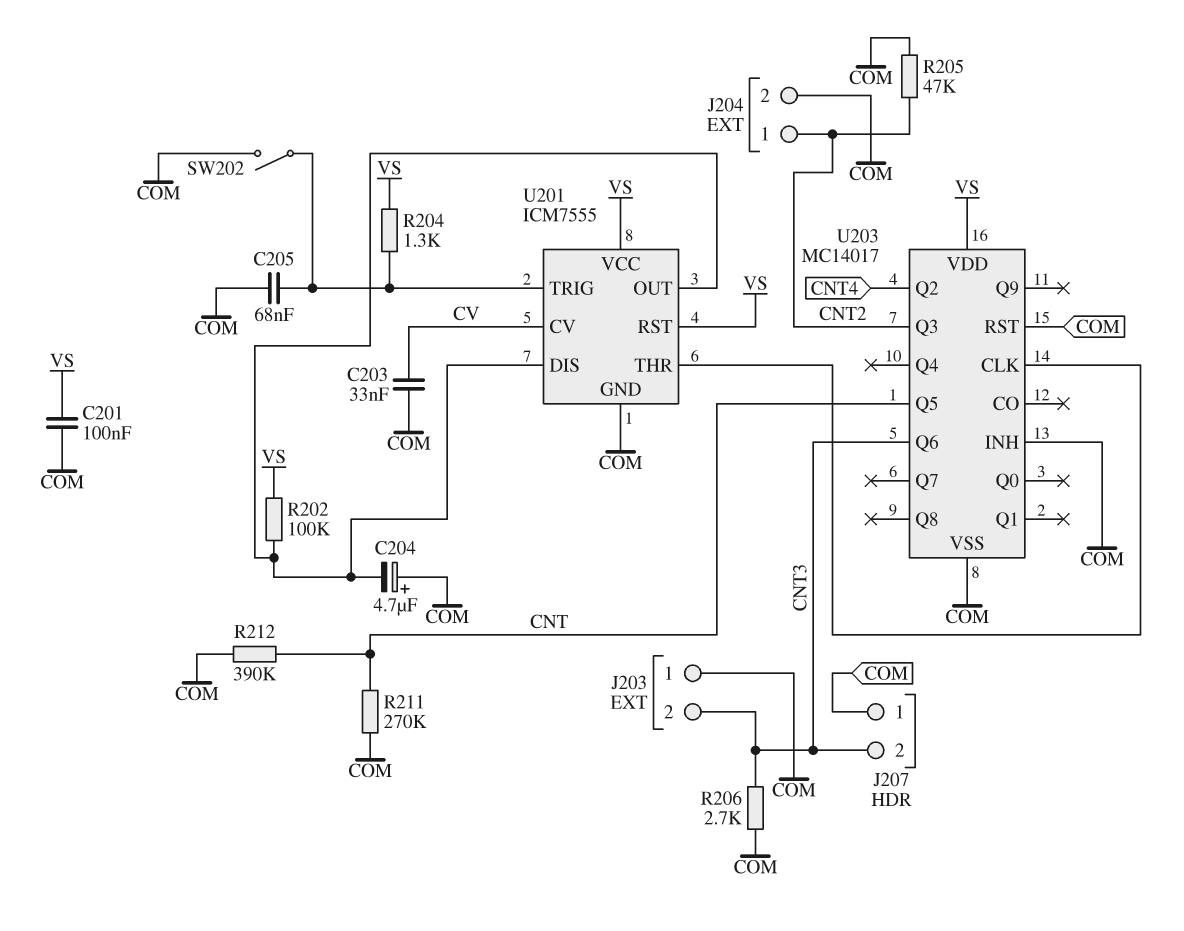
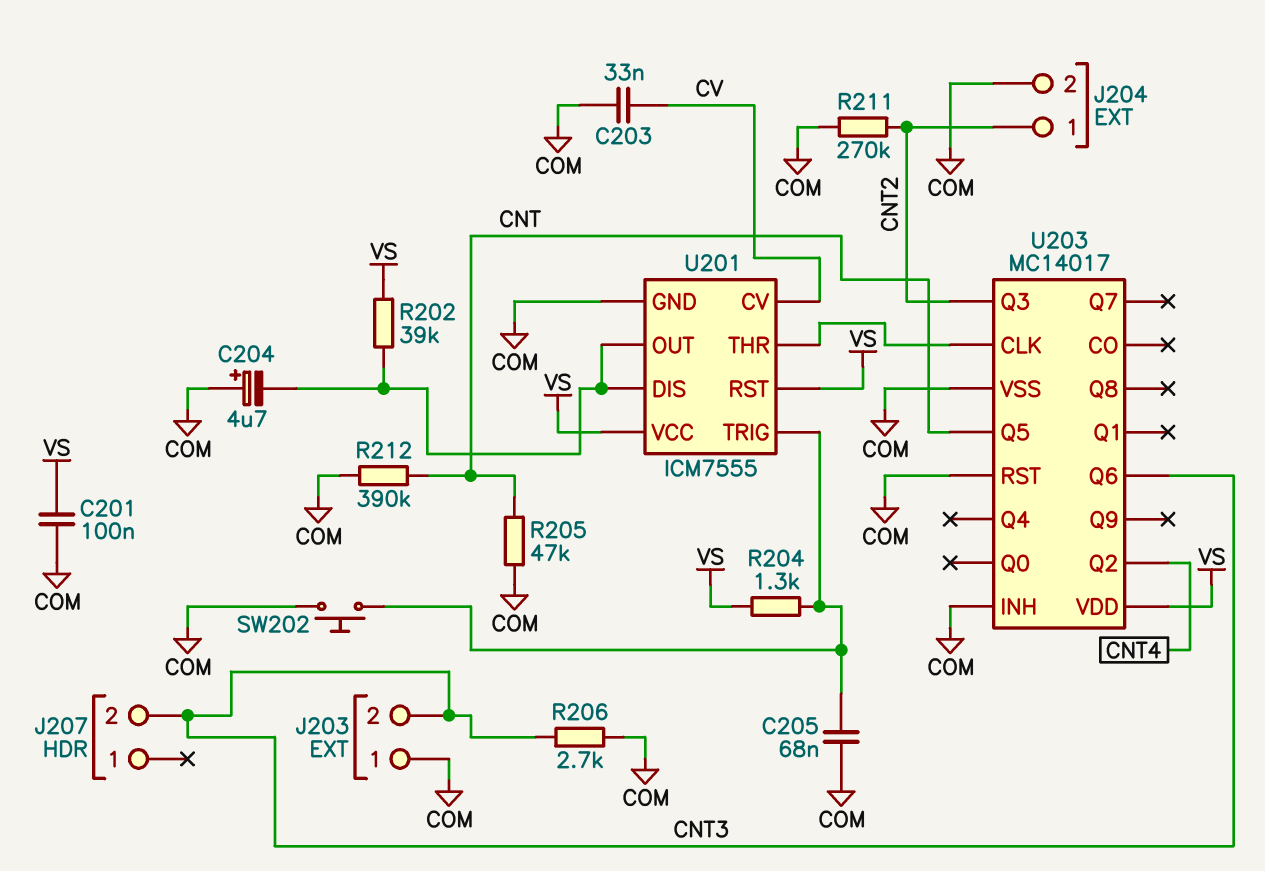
J207 pin 1: COM -> none
R202: 100k (U201/DIS, VS) -> 39k (U201/DIS, VS)
R205: 47k (CNT2, COM) -> 47k (CNT, COM)
R211: 270k (CNT, COM) -> 270k (CNT2, COM)
SW202: switch (COM, U201/TRIG) -> button (COM, U201/TRIG)

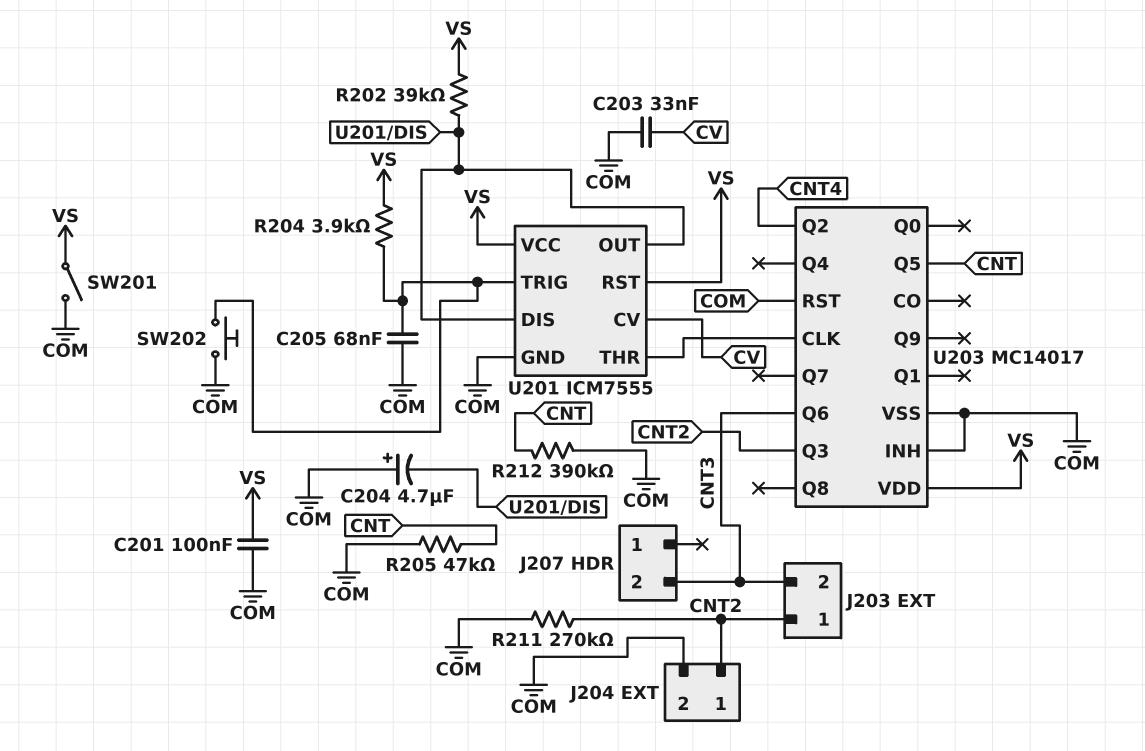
J203 pin 1: COM -> CNT2
R204: 1.3k (U201/TRIG, VS) -> 3.9k (U201/TRIG, VS)
R206: 2.7k (CNT3, COM) -> none
SW201: none -> switch (COM, VS)

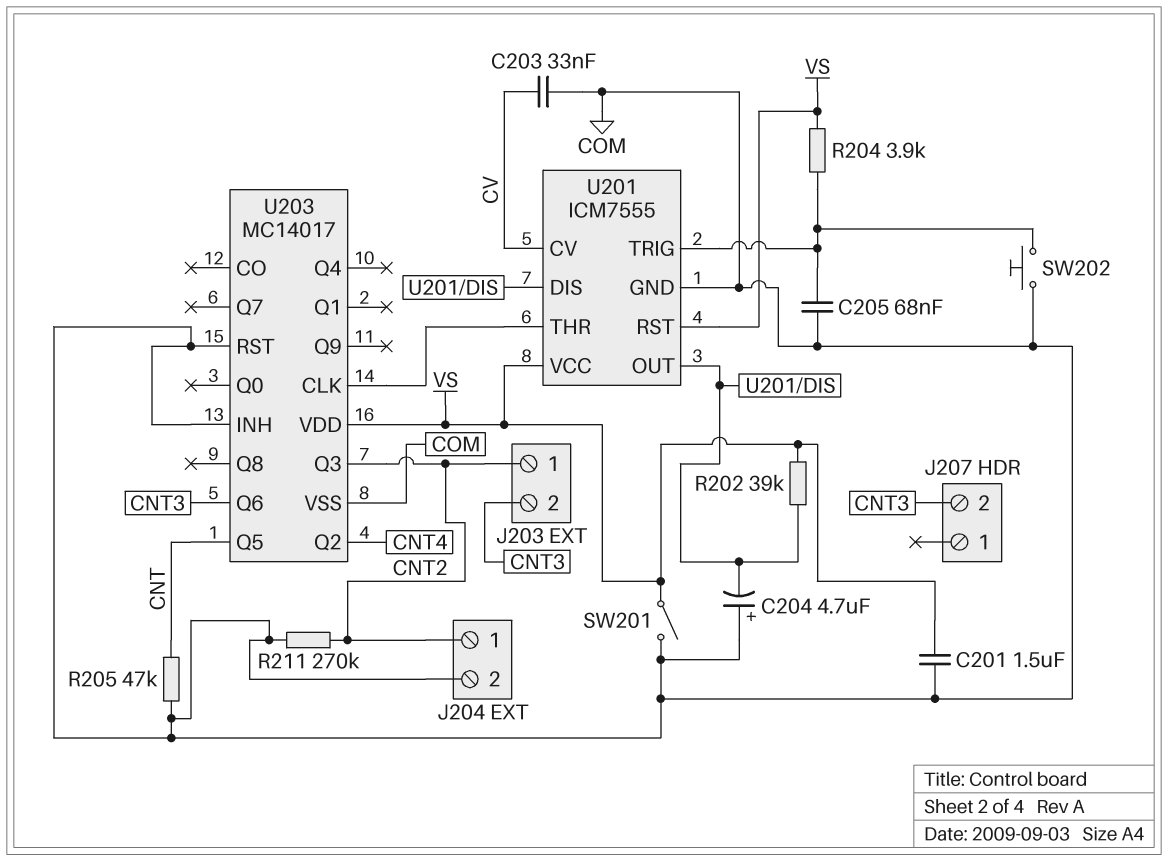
C201: 100nF (COM, VS) -> 1.5uF (COM, VS)
R212: 390k (CNT, COM) -> none

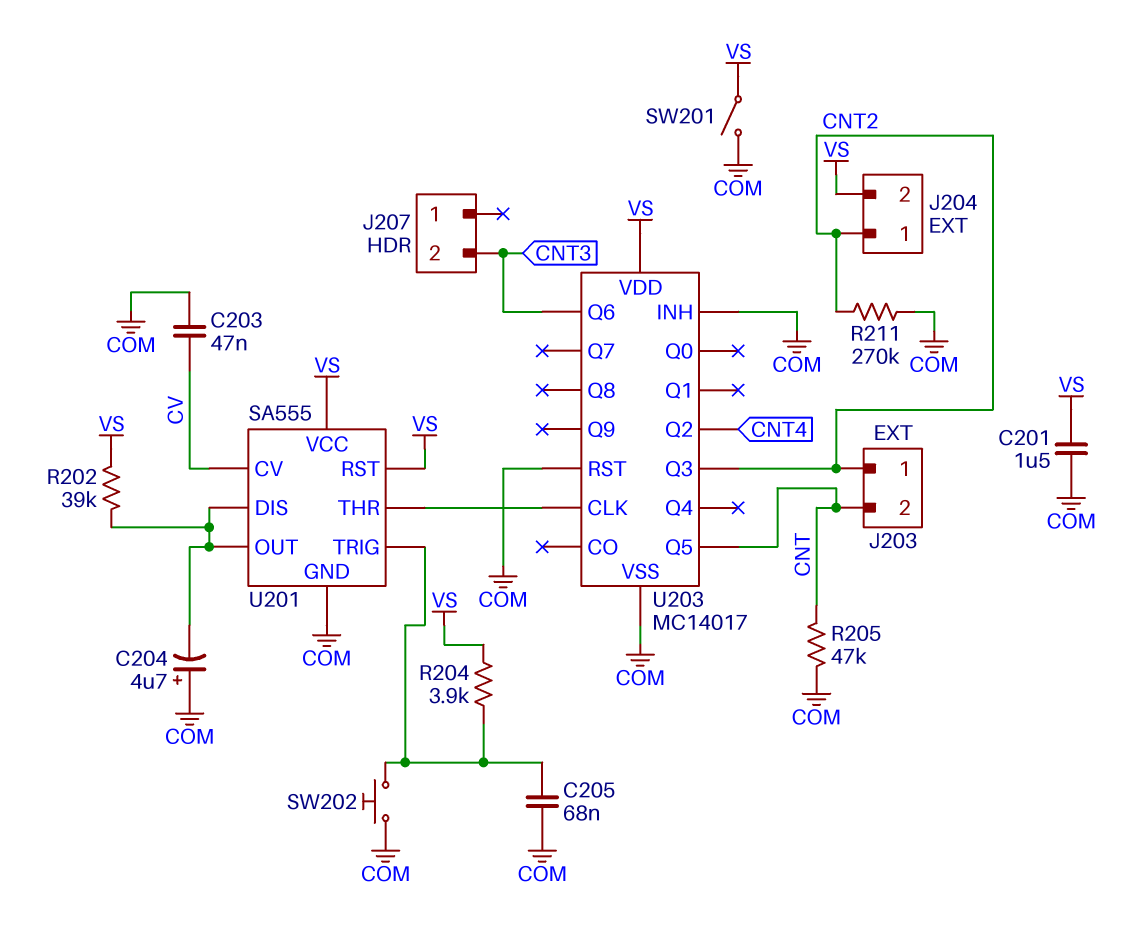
C203: 33nF (COM, CV) -> 47nF (COM, CV)
J203 pin 2: CNT3 -> CNT
J204 pin 2: COM -> VS
U201: ICM7555 -> SA555

